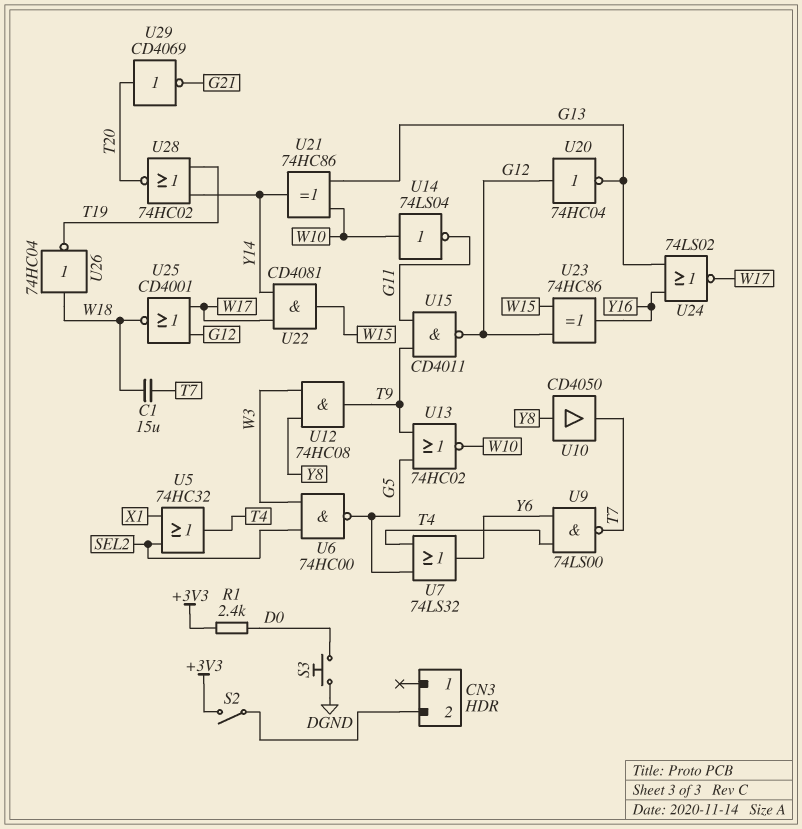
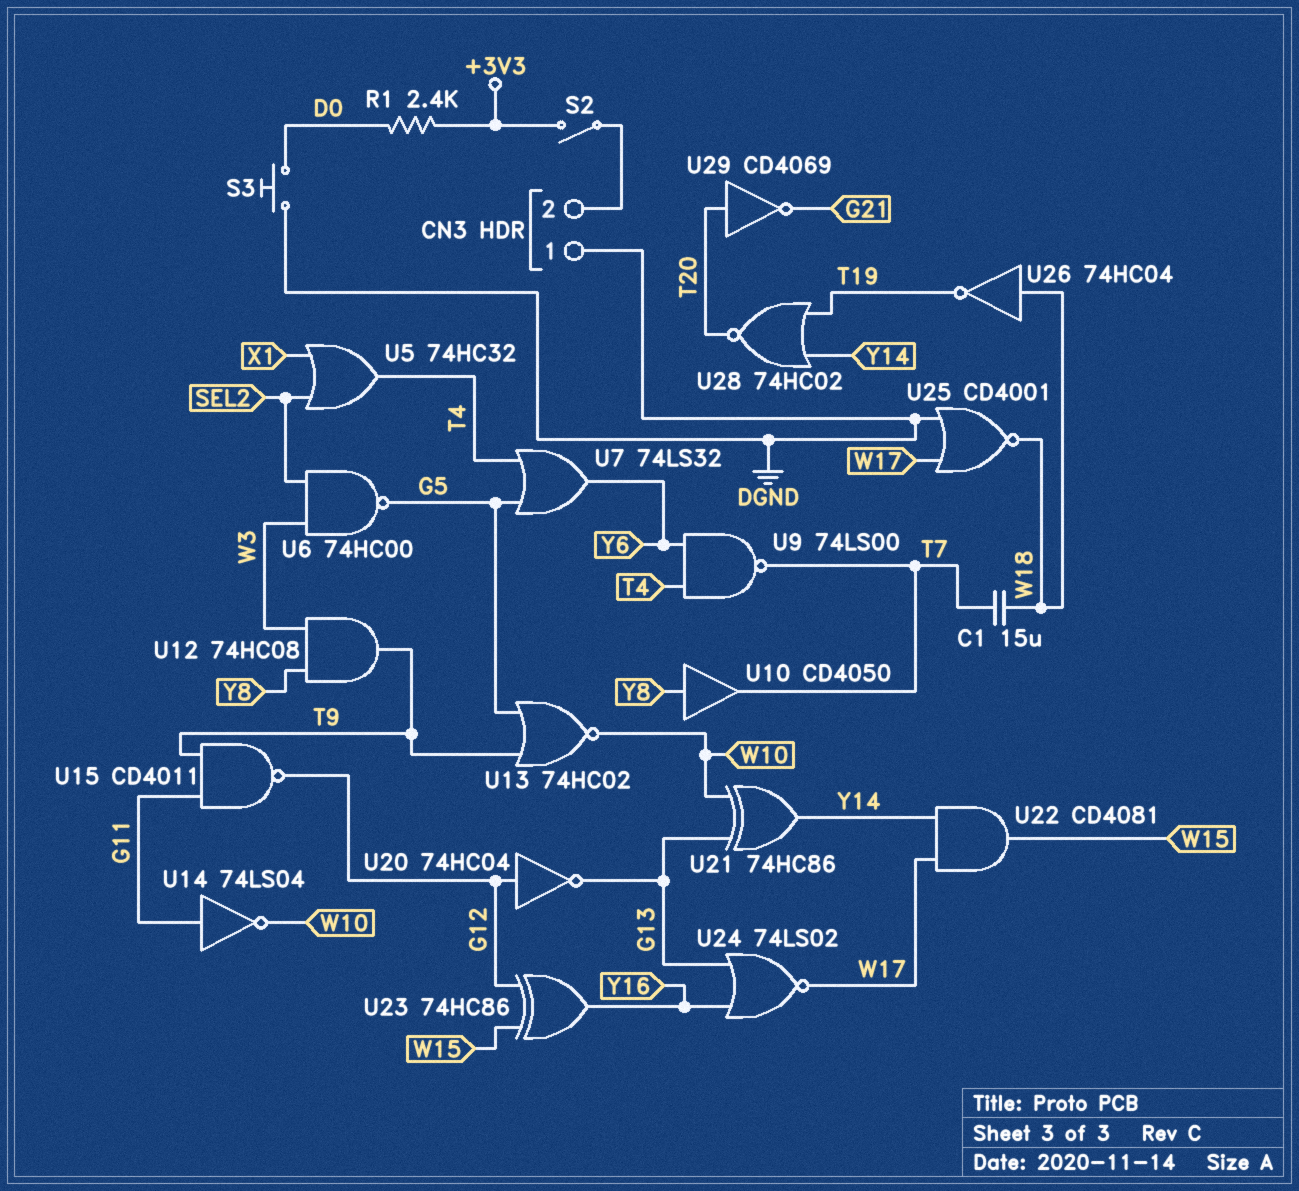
CN3 pin 1: none -> DGND
U14: NOT 74LS04 (in W10, out G11) -> NOT 74LS04 (in G11, out W10)
U25: NOR CD4001 (in G12, in W17, out W18) -> NOR CD4001 (in DGND, in W17, out W18)

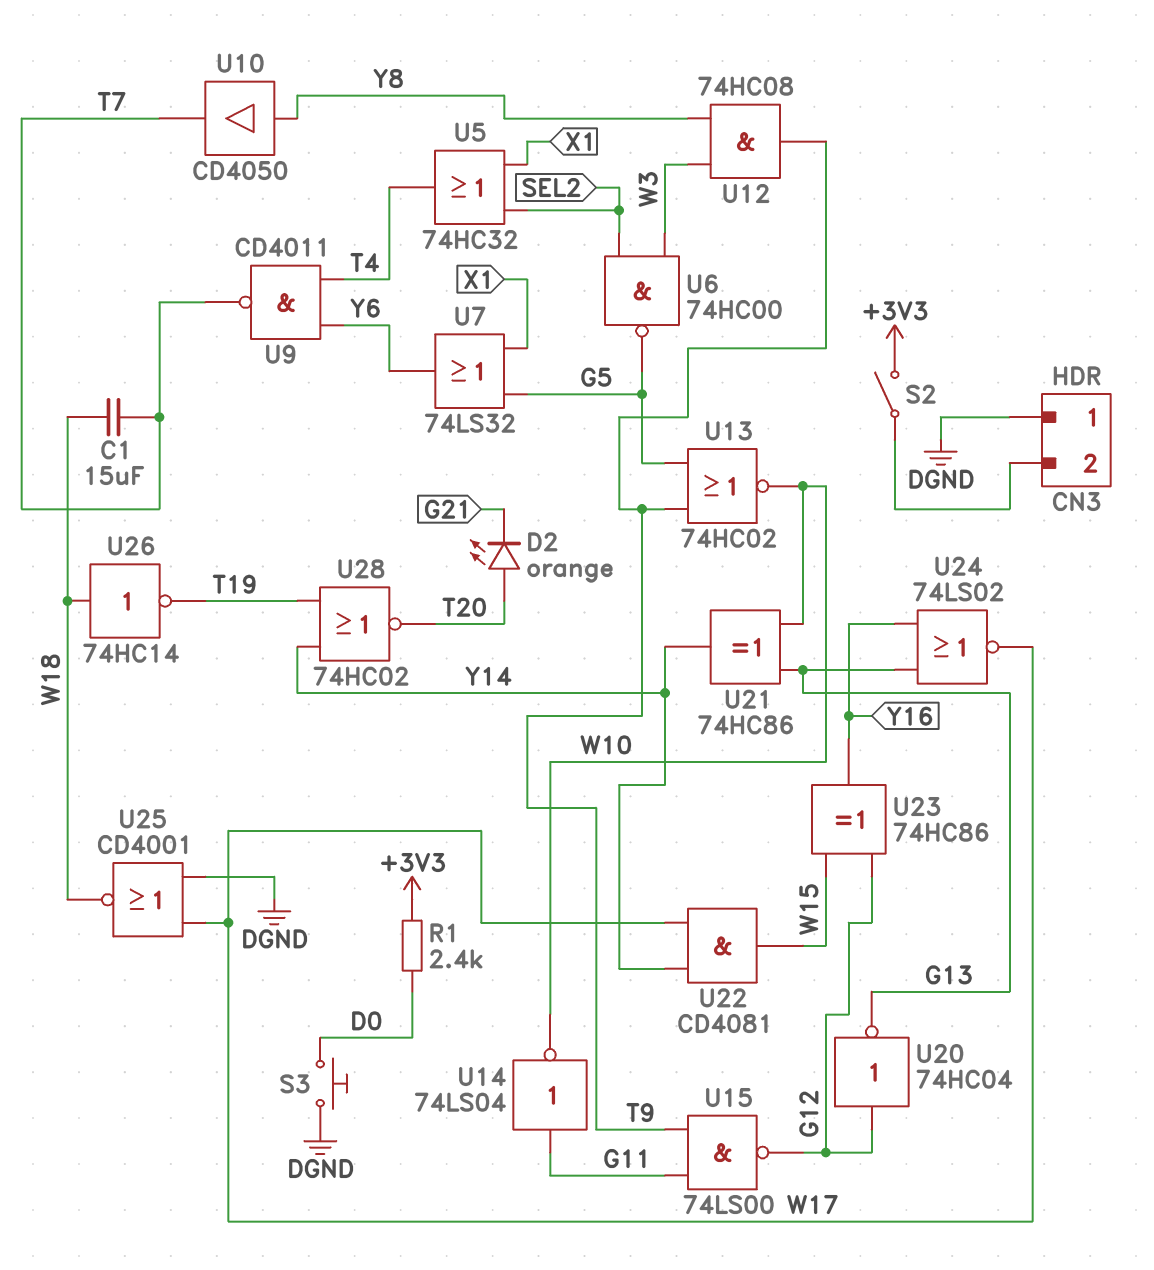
D2: none -> LED orange (A T20, K G21)
U7: OR 74LS32 (in G5, in T4, out Y6) -> OR 74LS32 (in G5, in X1, out Y6)
U9: NAND 74LS00 (in T4, in Y6, out T7) -> NAND CD4011 (in T4, in Y6, out T7)
U15: NAND CD4011 (in G11, in T9, out G12) -> NAND 74LS00 (in G11, in T9, out G12)
U26: NOT 74HC04 (in W18, out T19) -> NOT 74HC14 (in W18, out T19)
U29: NOT CD4069 (in T20, out G21) -> none

